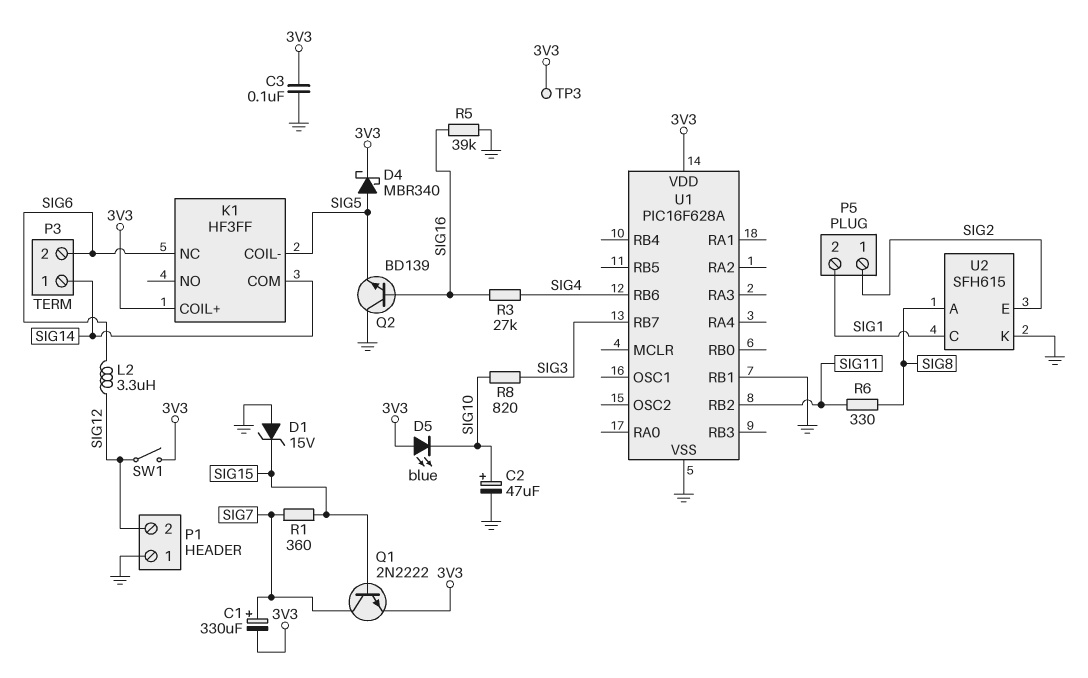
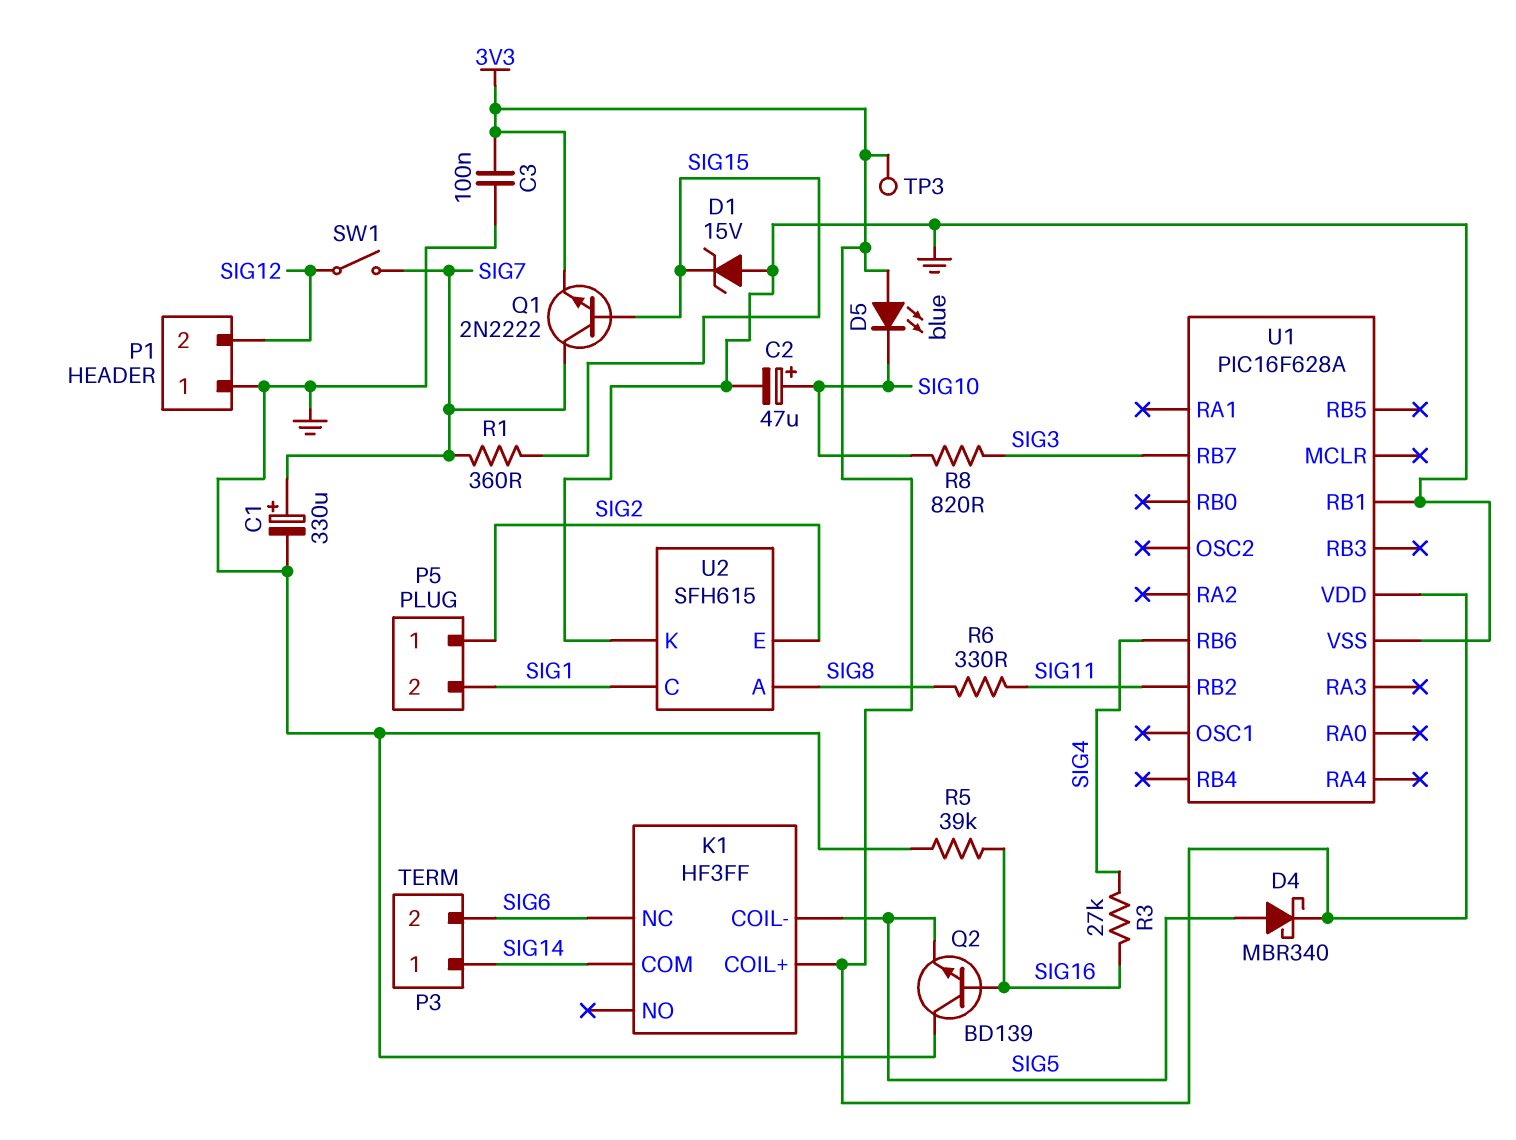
C1: 330uF (plus SIG7, minus 3V3) -> 330uF (plus SIG7, minus GND)
L2: 3.3uH (SIG6, SIG12) -> none
SW1: switch (3V3, SIG12) -> switch (SIG7, SIG12)

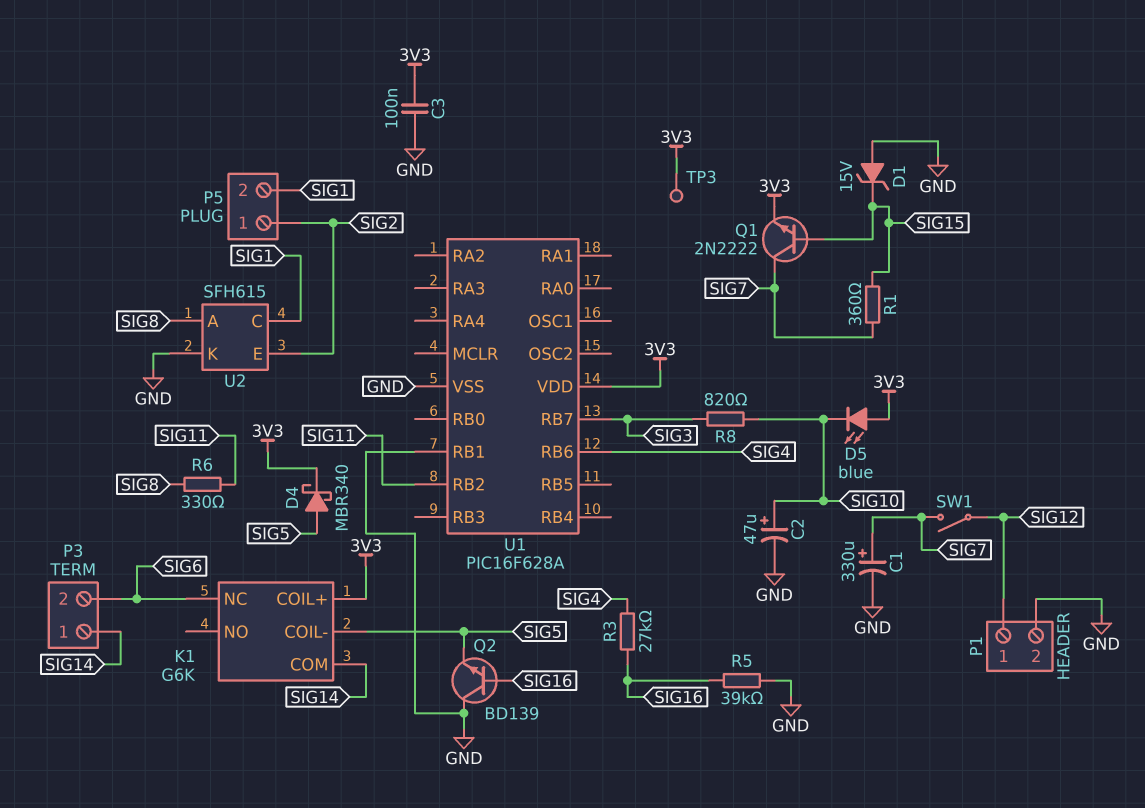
K1: HF3FF -> G6K
P1 pin 1: GND -> SIG12
P1 pin 2: SIG12 -> GND

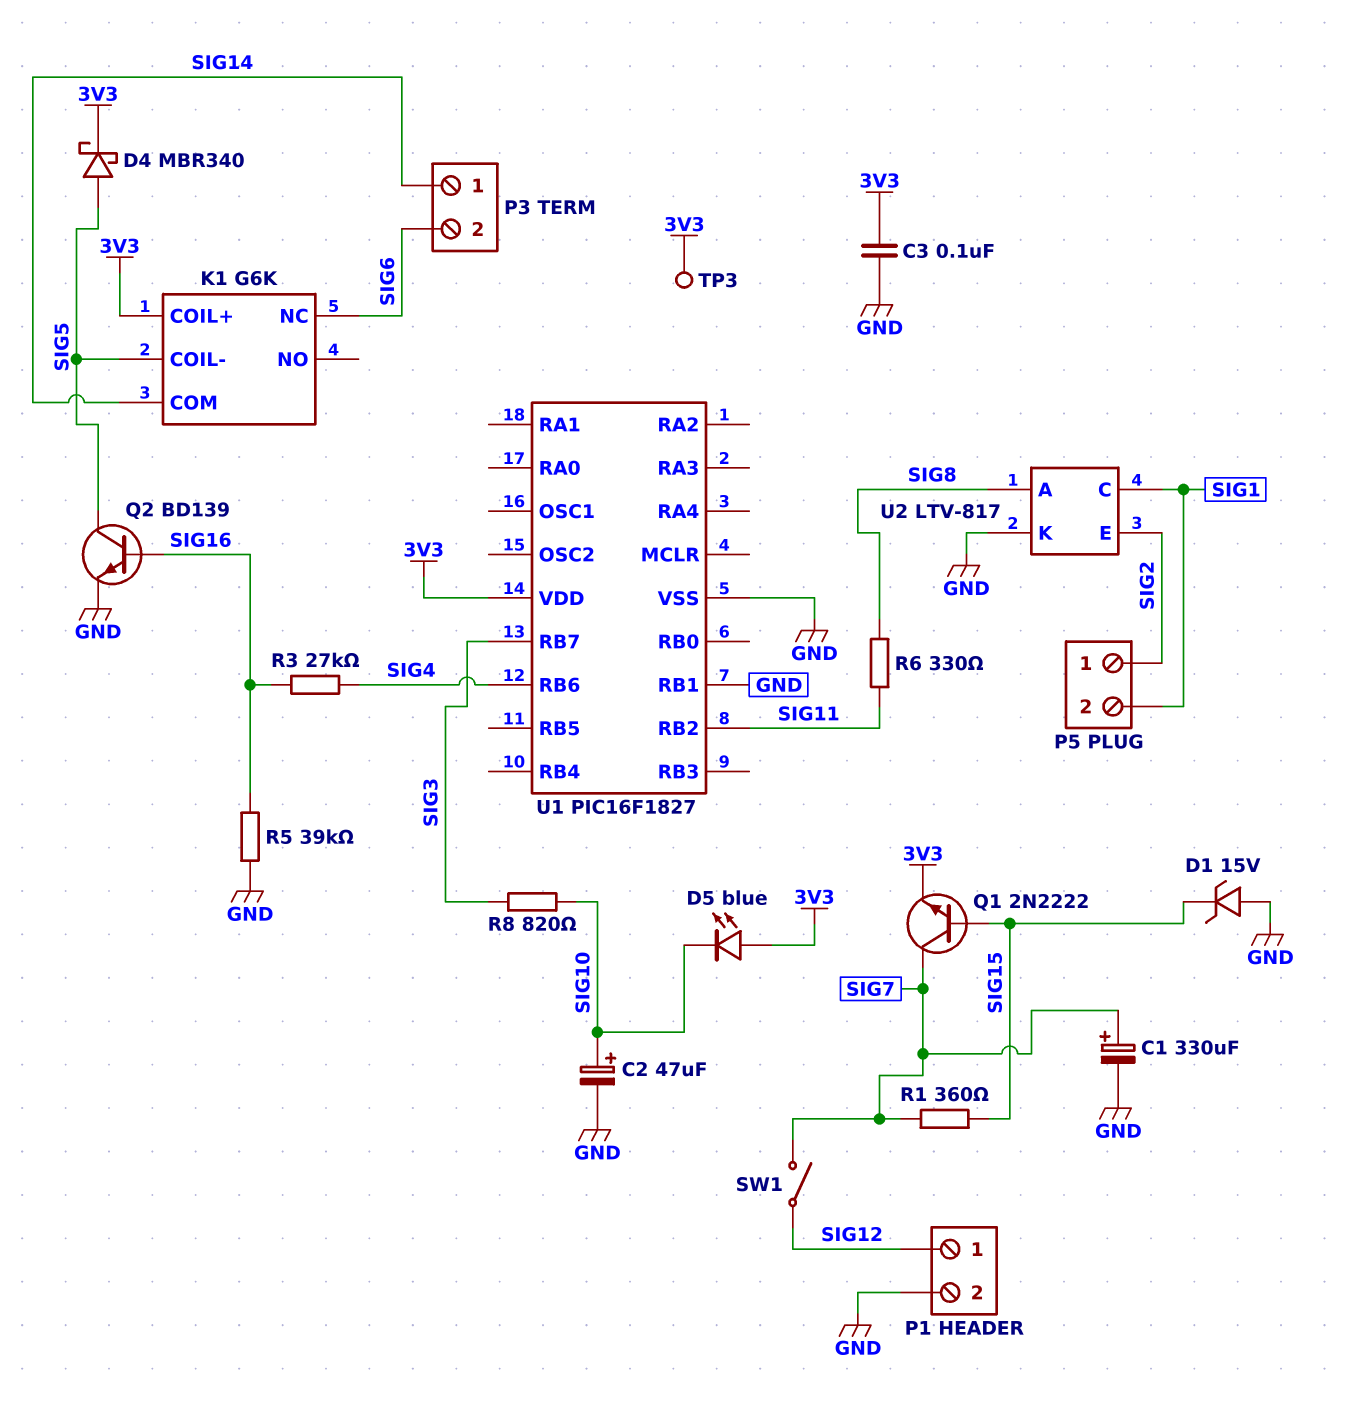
Q2: NPN BD139 (B SIG16, C GND, E SIG5) -> NPN BD139 (B SIG16, C SIG5, E GND)
U1: PIC16F628A -> PIC16F1827
U2: SFH615 -> LTV-817

